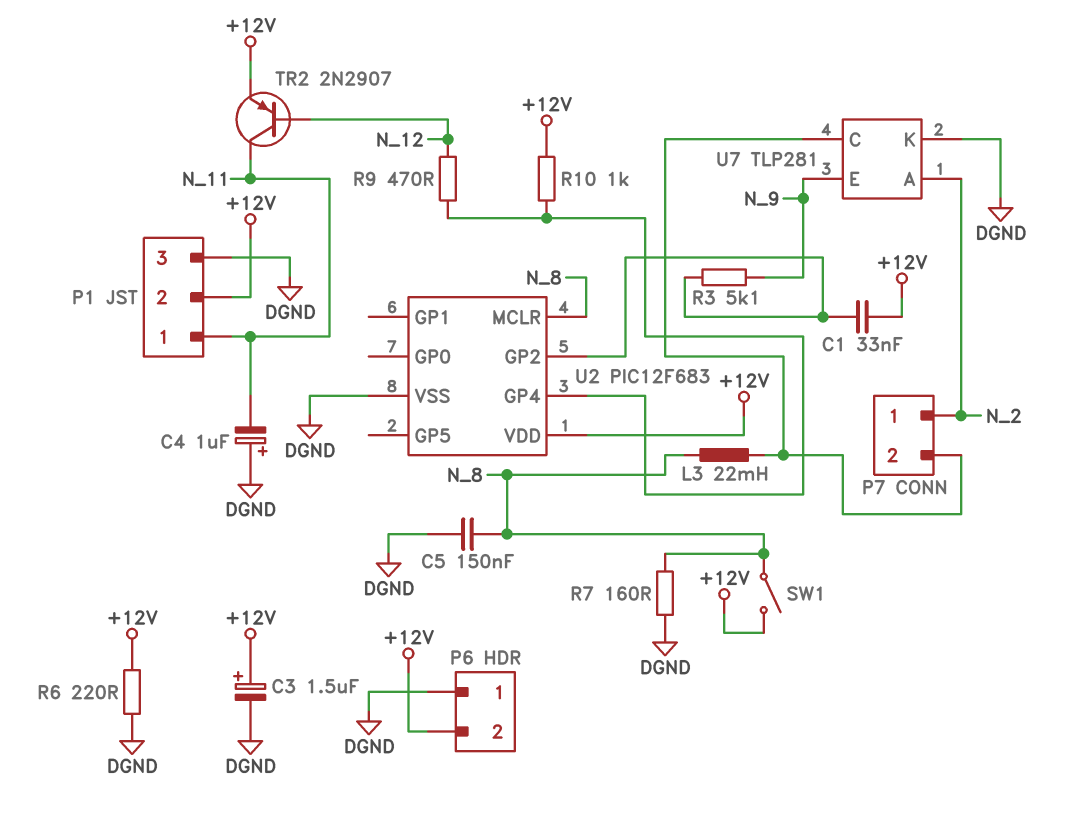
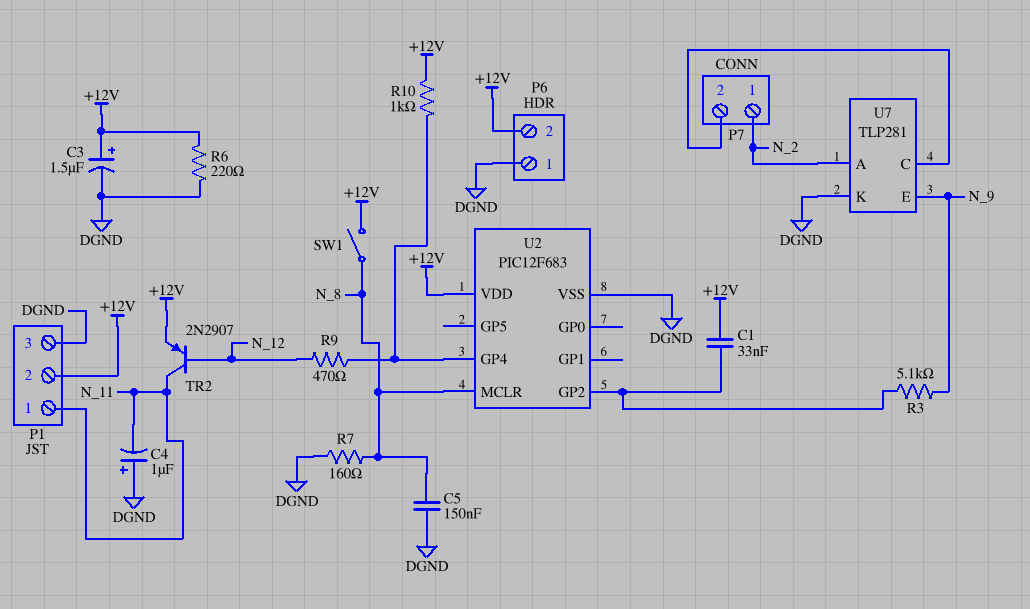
L3: 22mH (N_8, P7/2) -> none

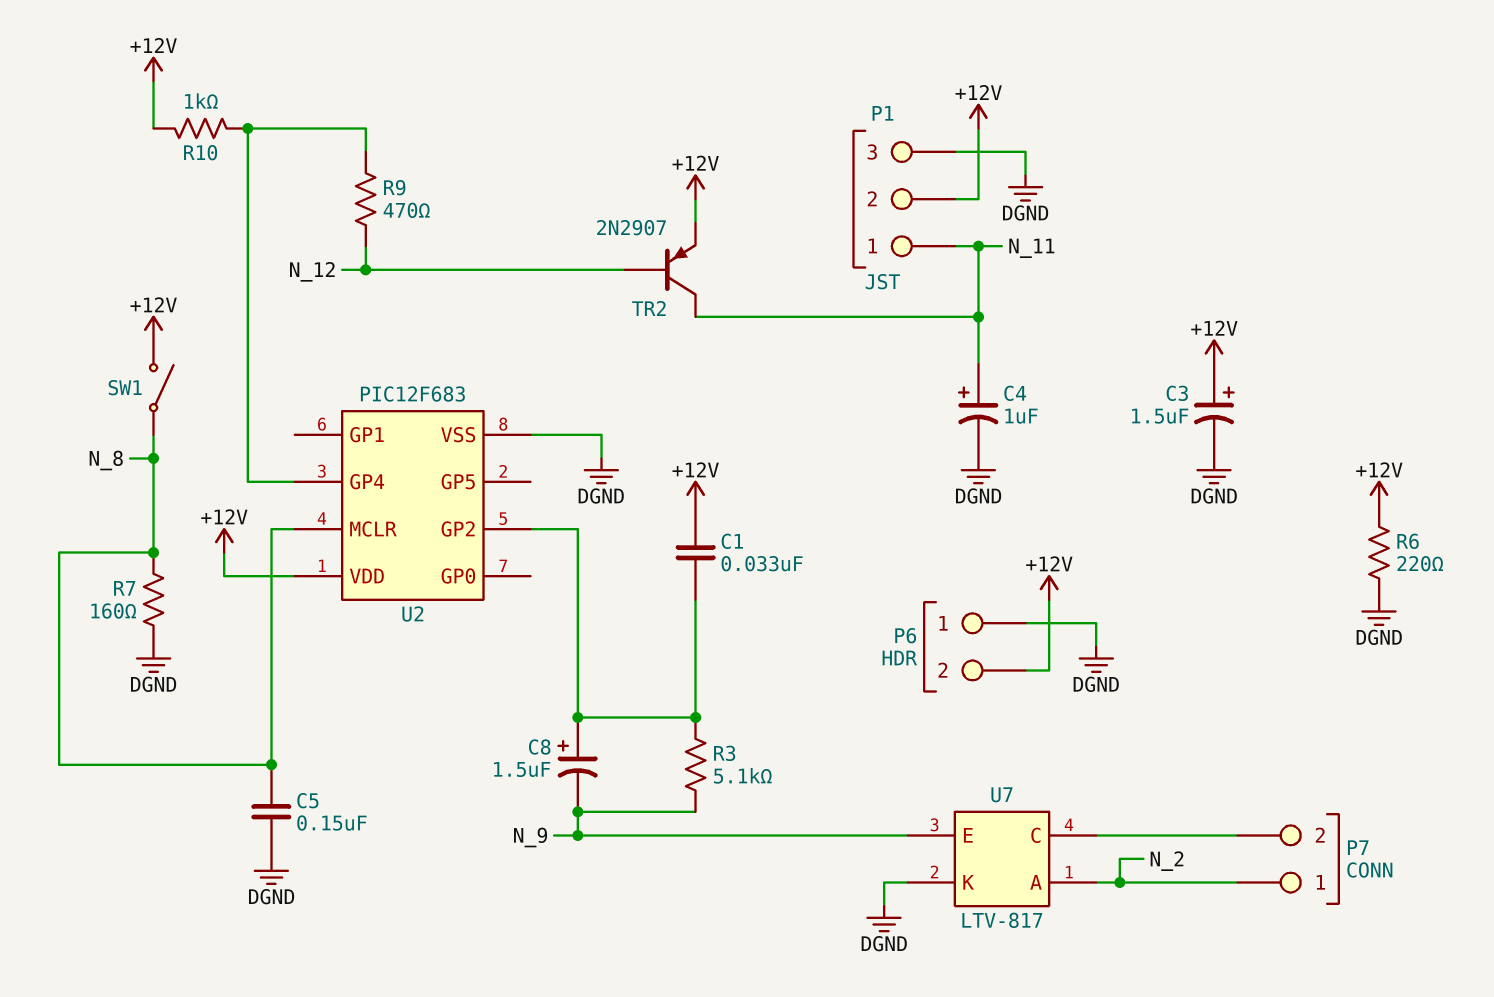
C4: 1uF (plus DGND, minus N_11) -> 1uF (plus N_11, minus DGND)
C8: none -> 1.5uF (plus U2/GP2, minus N_9)
U7: TLP281 -> LTV-817

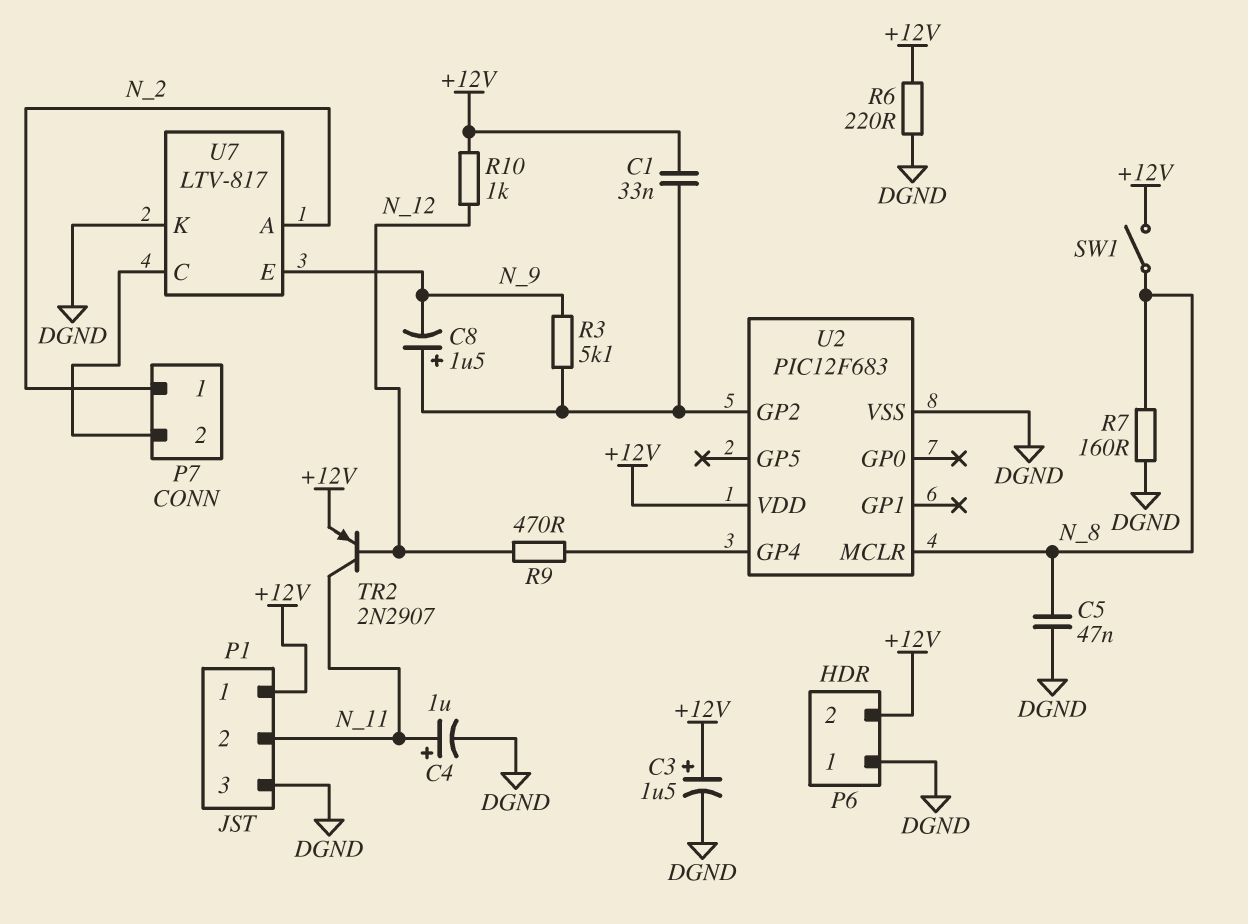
C5: 150nF (DGND, N_8) -> 47nF (DGND, N_8)
P1 pin 1: N_11 -> +12V
P1 pin 2: +12V -> N_11
R10: 1k (+12V, U2/GP4) -> 1k (+12V, N_12)

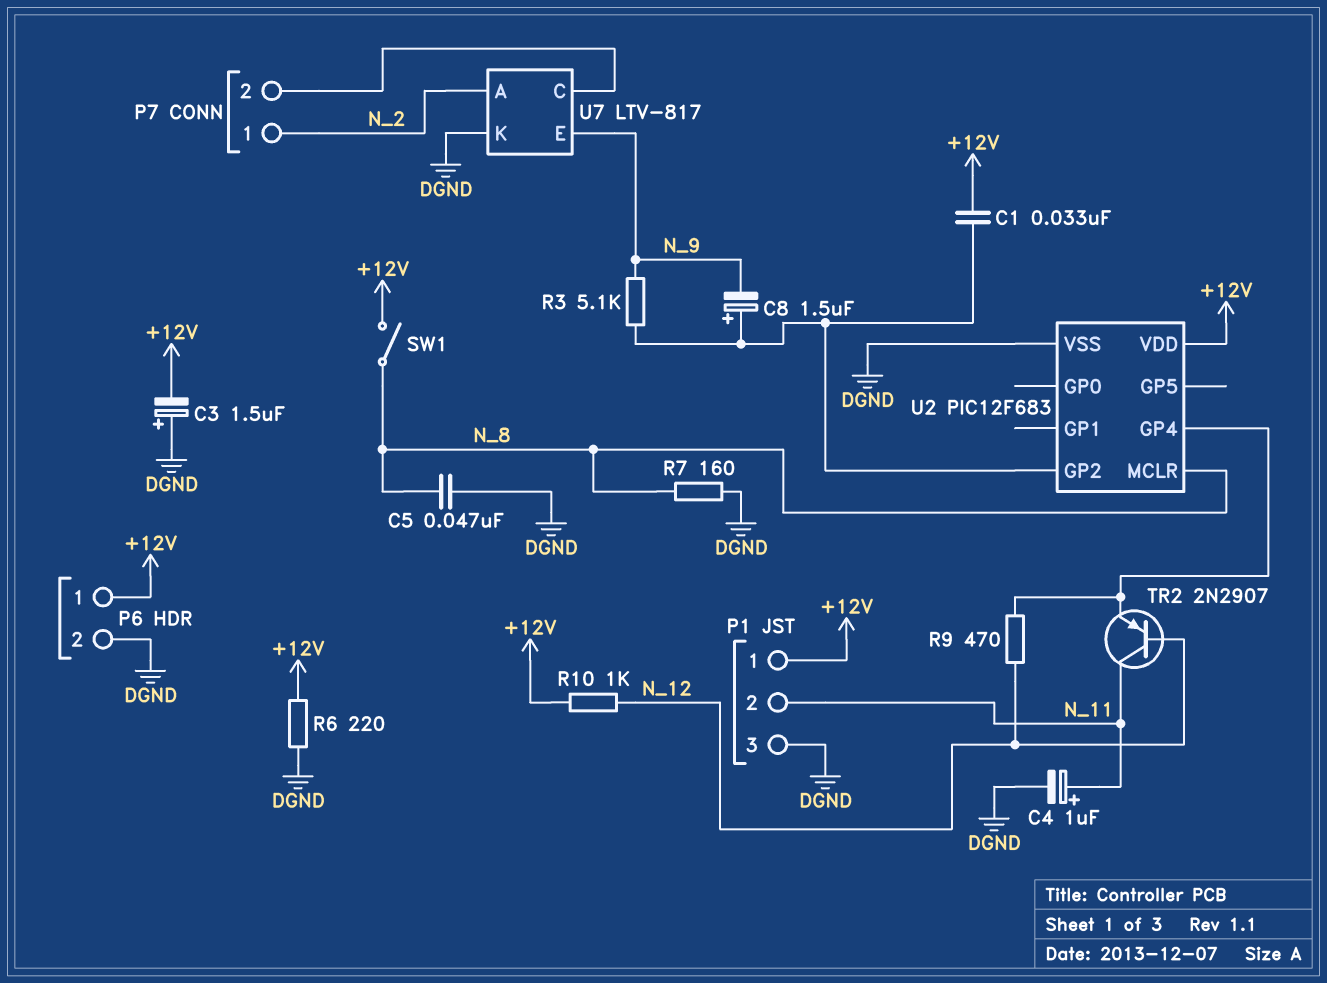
C3: 1.5uF (plus +12V, minus DGND) -> 1.5uF (plus DGND, minus +12V)
P6 pin 1: DGND -> +12V
P6 pin 2: +12V -> DGND
TR2: PNP 2N2907 (B N_12, C N_11, E +12V) -> PNP 2N2907 (B N_12, C N_11, E U2/GP4)

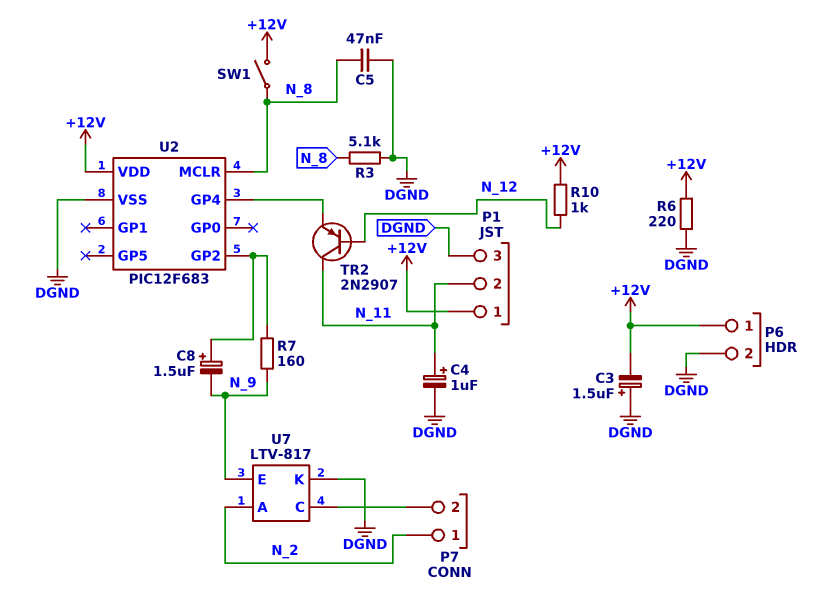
C1: 33nF (+12V, U2/GP2) -> none
R3: 5.1k (N_9, U2/GP2) -> 5.1k (DGND, N_8)
R7: 160 (DGND, N_8) -> 160 (N_9, U2/GP2)
R9: 470 (N_12, U2/GP4) -> none

